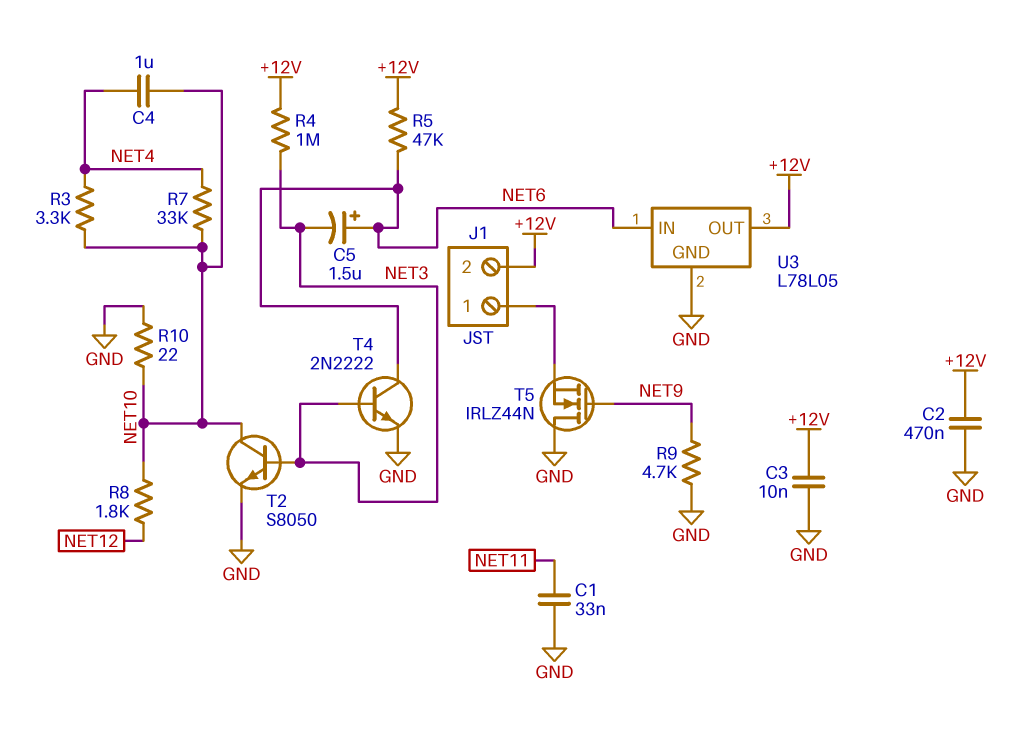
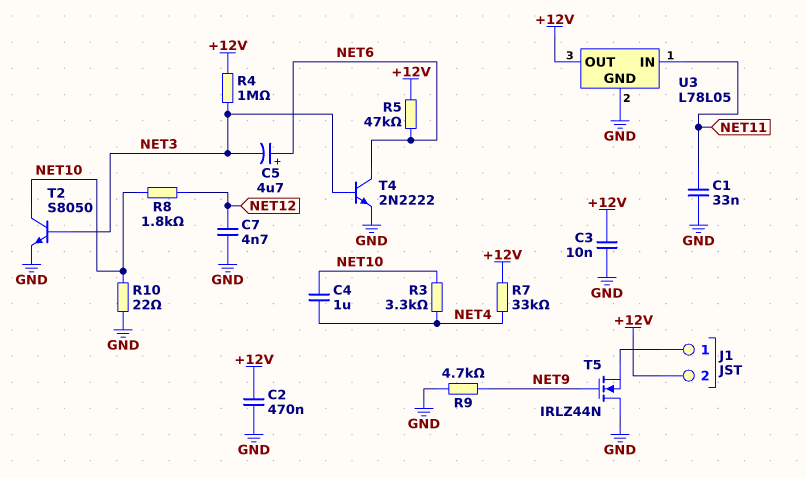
C5: 1.5uF (plus NET6, minus NET3) -> 4.7uF (plus NET6, minus NET3)
C7: none -> 4.7nF (GND, NET12)
R7: 33k (NET4, NET10) -> 33k (+12V, NET4)
U3 pin IN: NET6 -> NET11

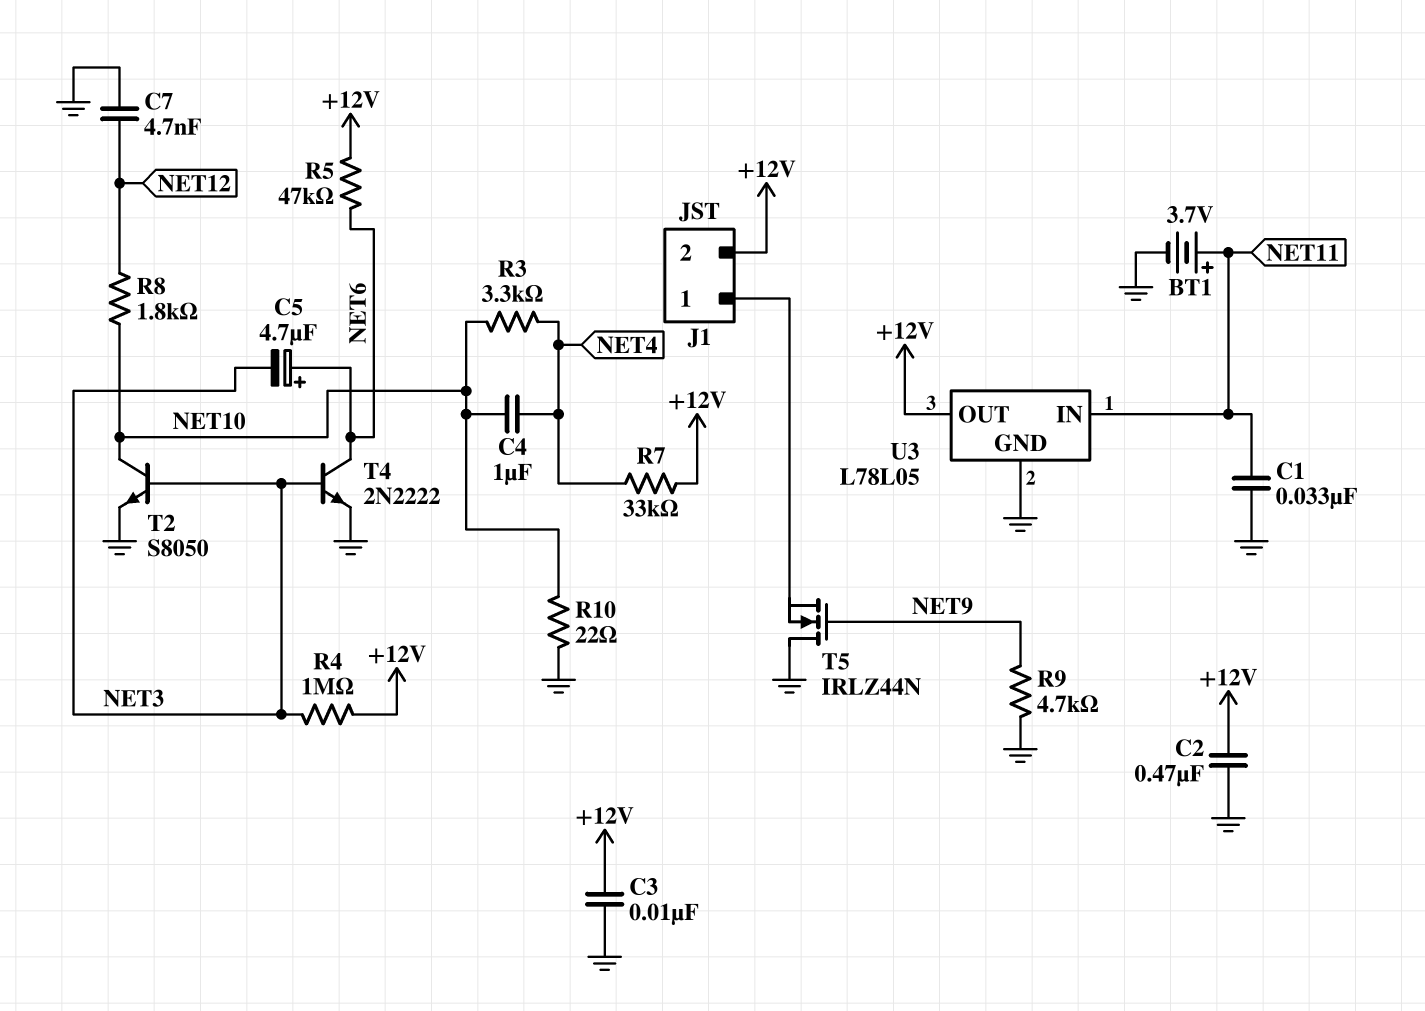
BT1: none -> 3.7V (plus NET11, minus GND)

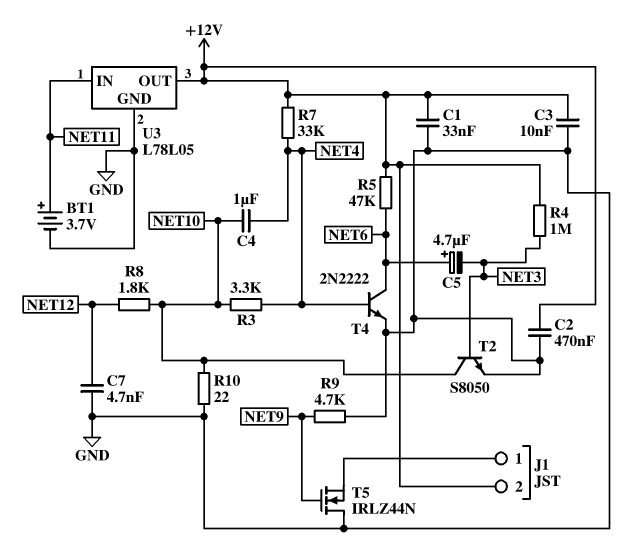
C1: 33nF (GND, NET11) -> 33nF (+12V, GND)
T4: NPN 2N2222 (B NET3, C NET6, E GND) -> NPN 2N2222 (B NET4, C NET6, E GND)

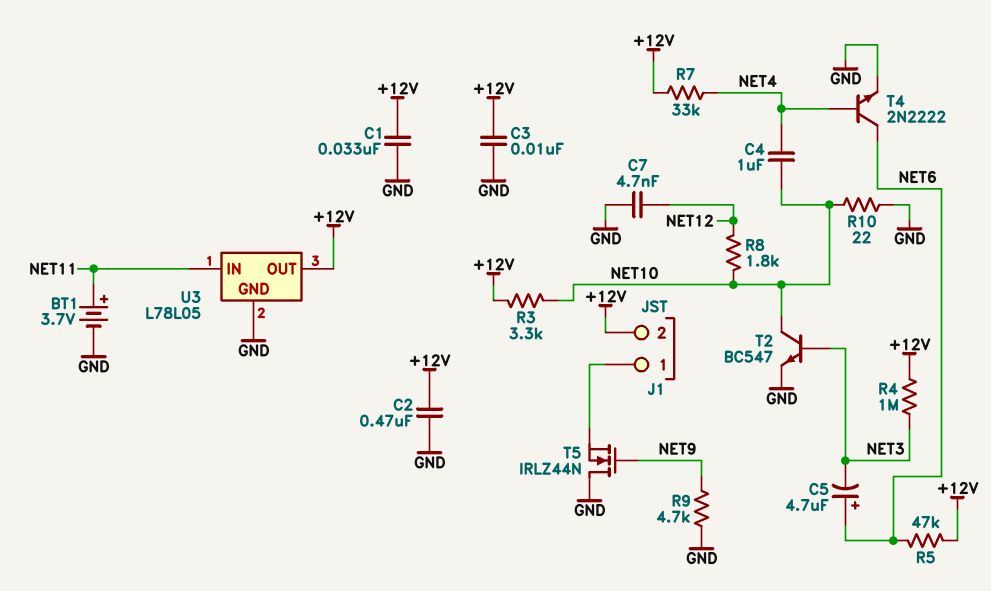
R3: 3.3k (NET4, NET10) -> 3.3k (+12V, NET10)
T2: NPN S8050 (B NET3, C NET10, E GND) -> NPN BC547 (B NET3, C NET10, E GND)

